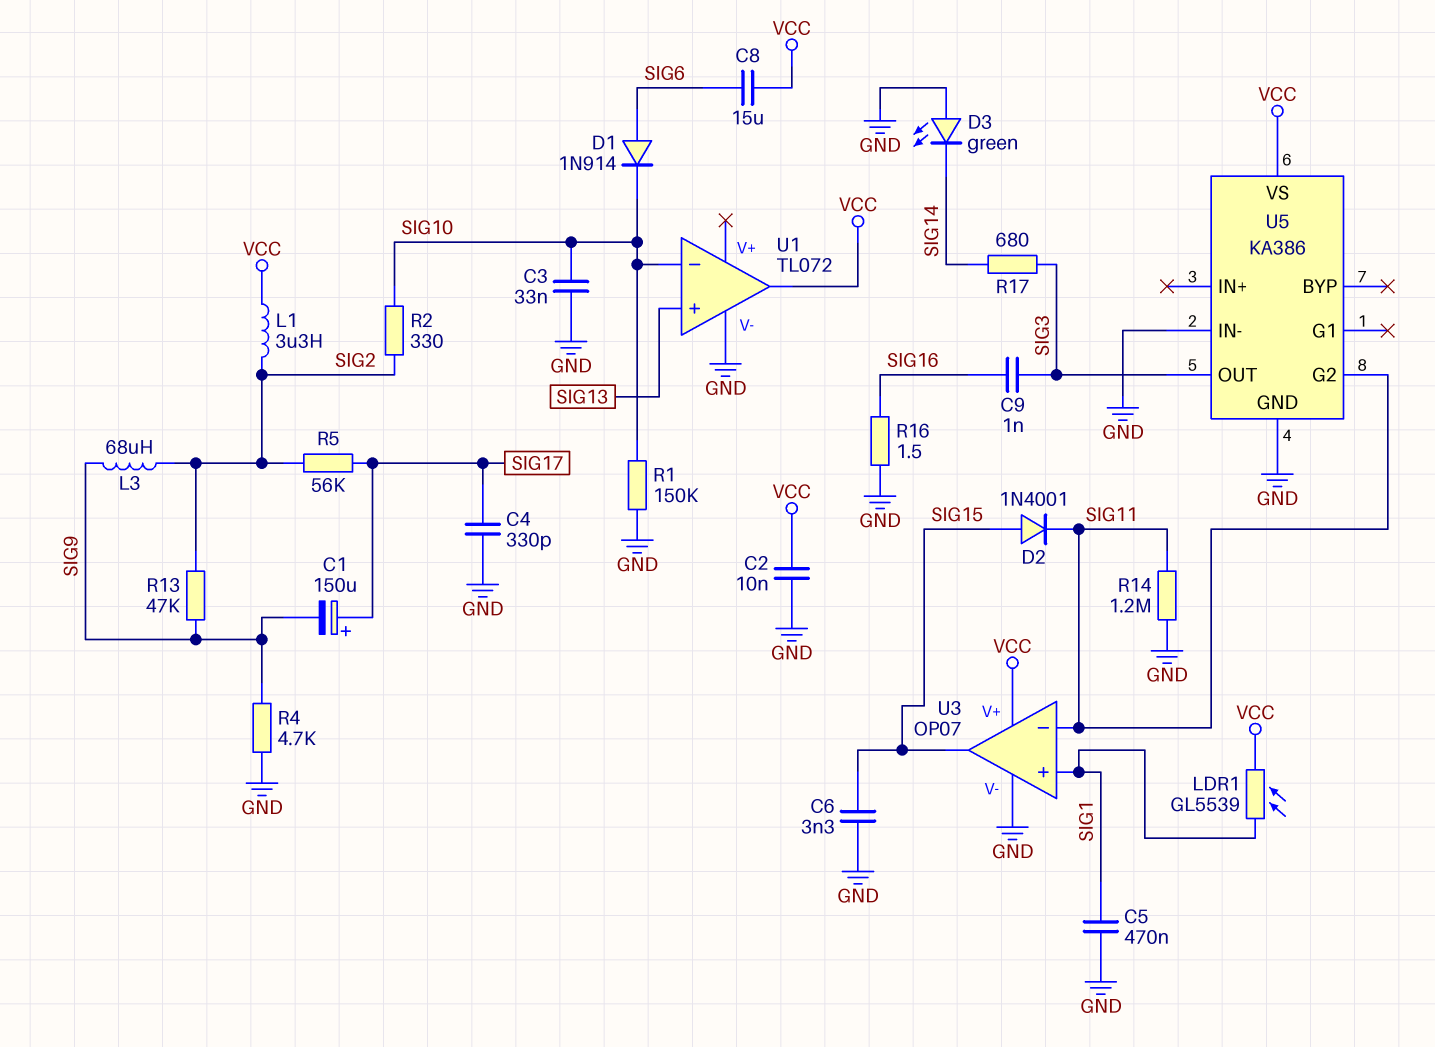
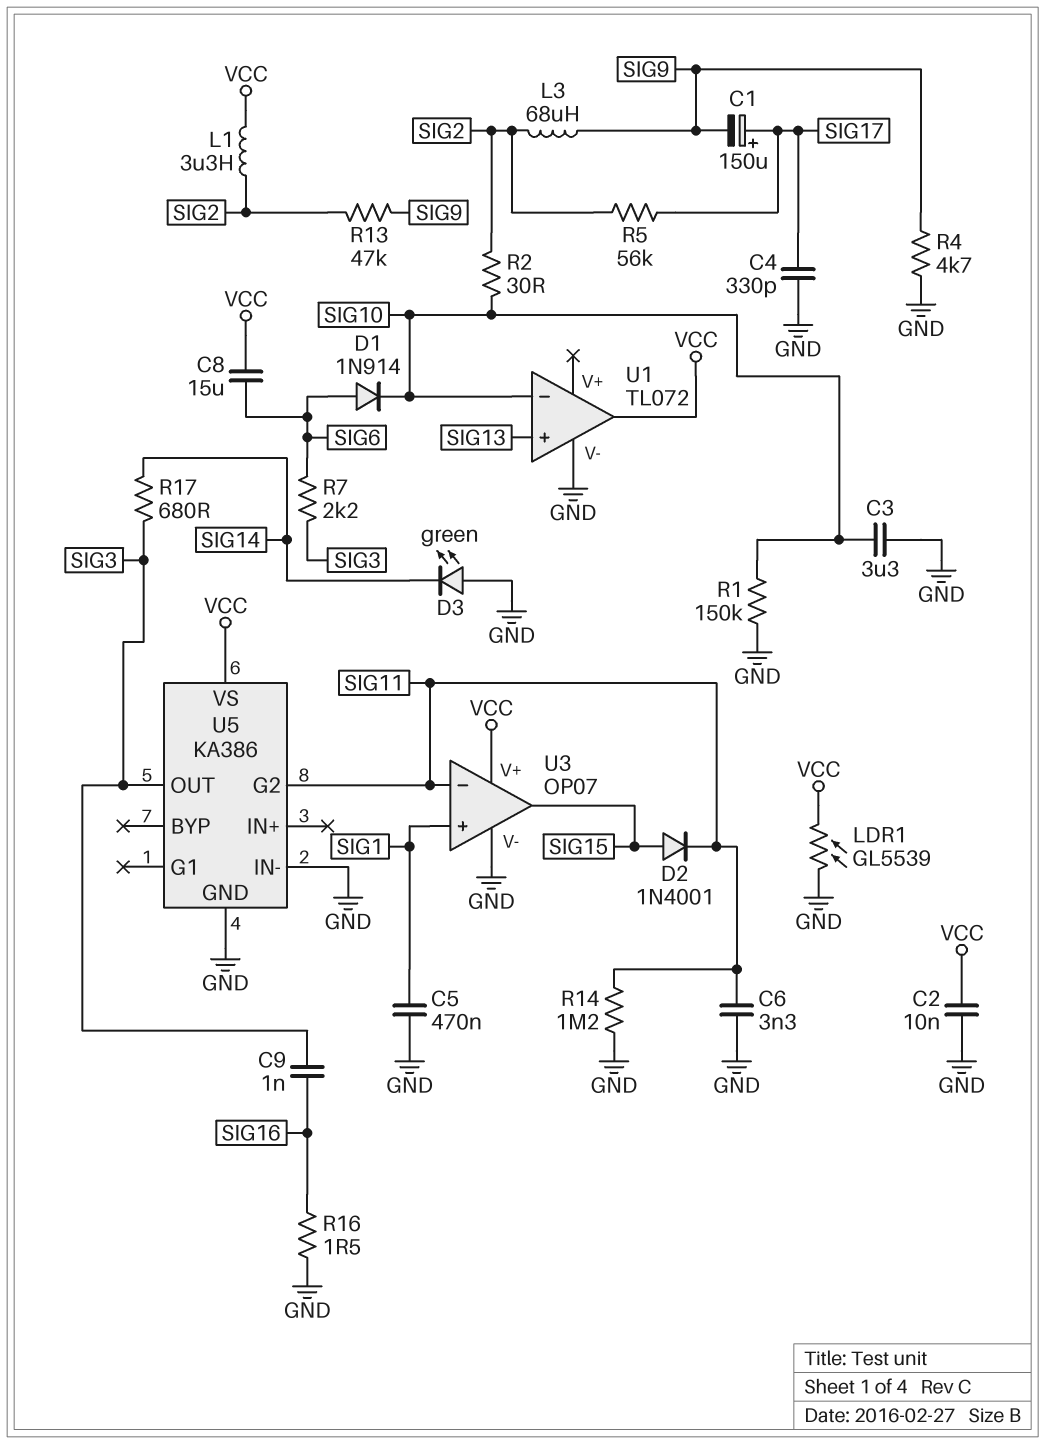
C3: 33nF (GND, SIG10) -> 3.3uF (GND, SIG10)
C6: 3.3nF (GND, SIG15) -> 3.3nF (GND, SIG11)
LDR1: GL5539 (SIG1, VCC) -> GL5539 (GND, VCC)
R2: 330 (SIG2, SIG10) -> 30 (SIG2, SIG10)
R7: none -> 2.2k (SIG3, SIG6)

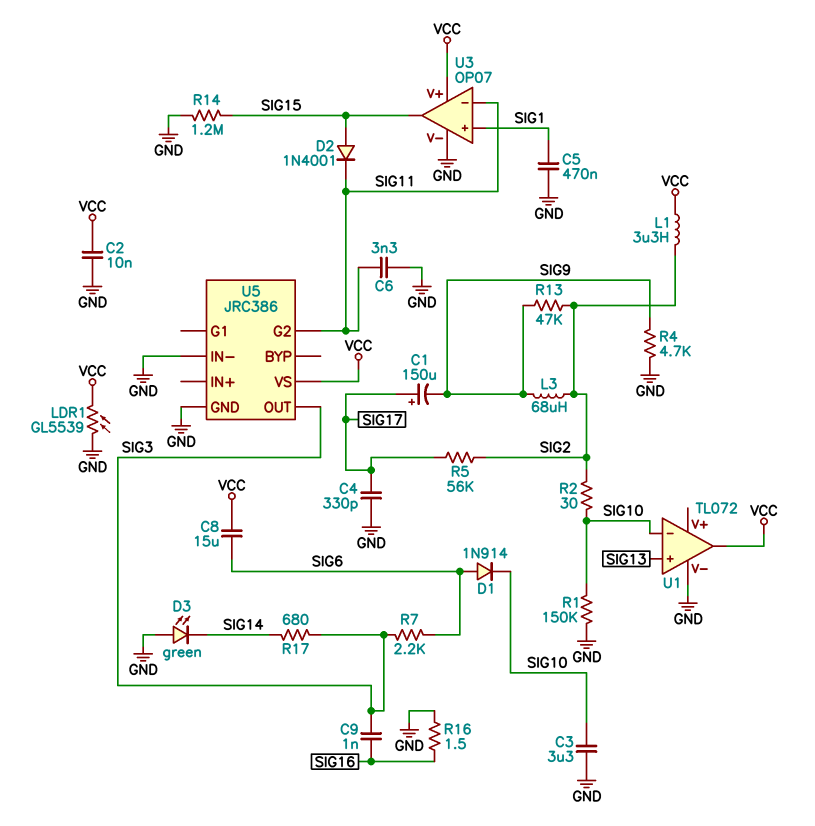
R14: 1.2M (GND, SIG11) -> 1.2M (GND, SIG15)
U5: KA386 -> JRC386

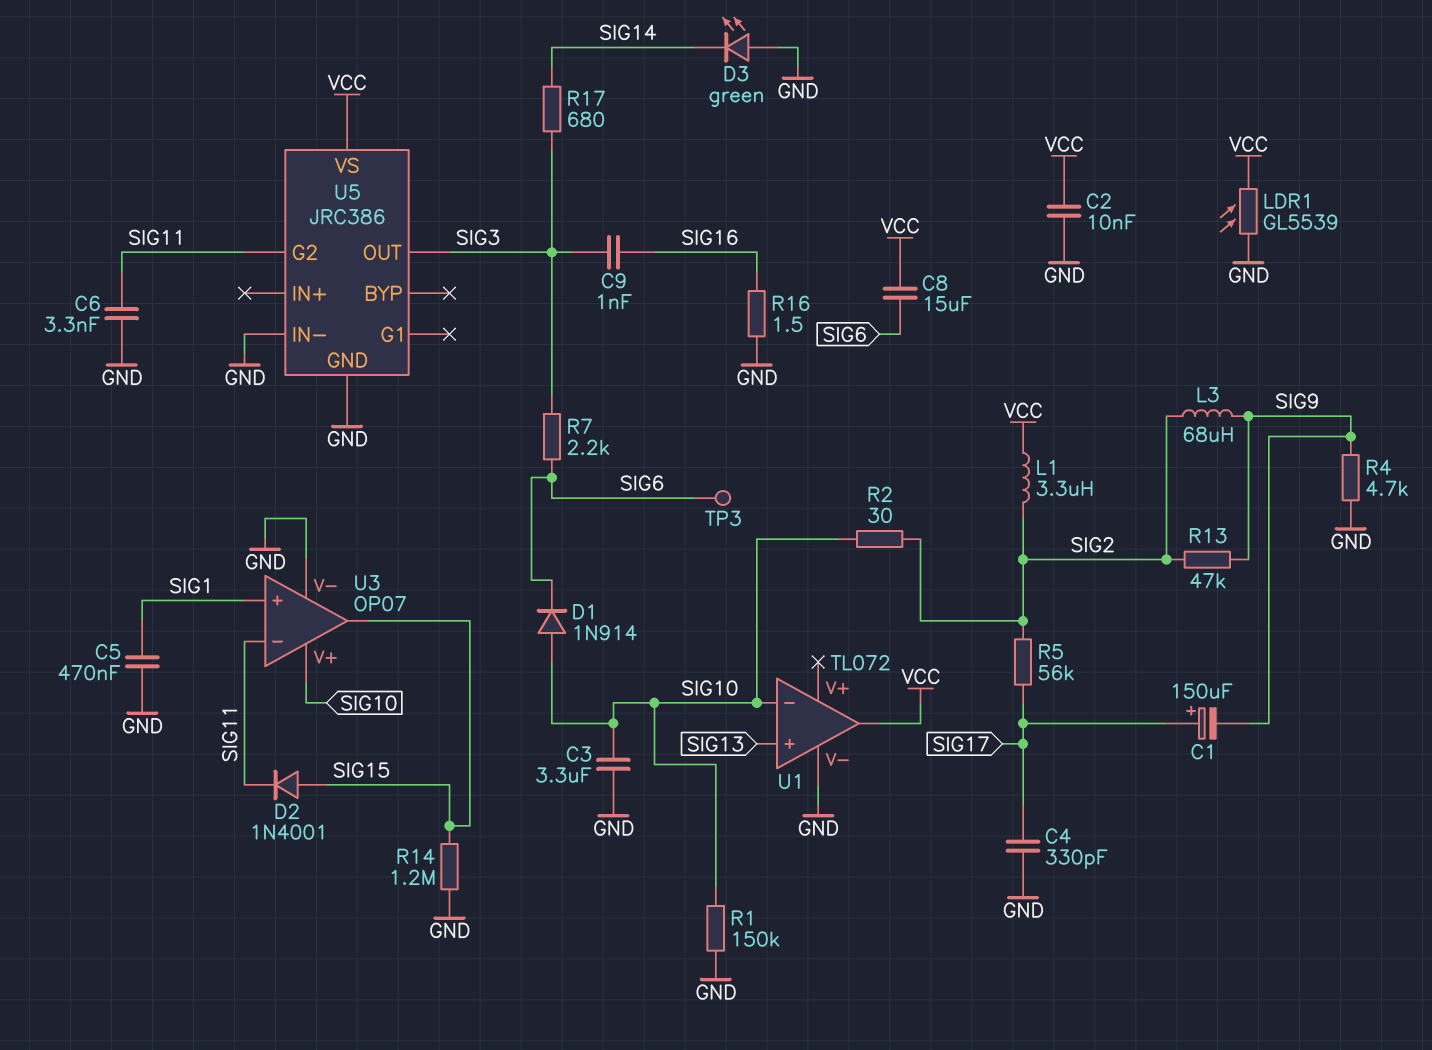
D1: diode 1N914 (A SIG6, K SIG10) -> diode 1N914 (A SIG10, K SIG6)
TP3: none -> test point (SIG6)
U3 pin V+: VCC -> SIG10

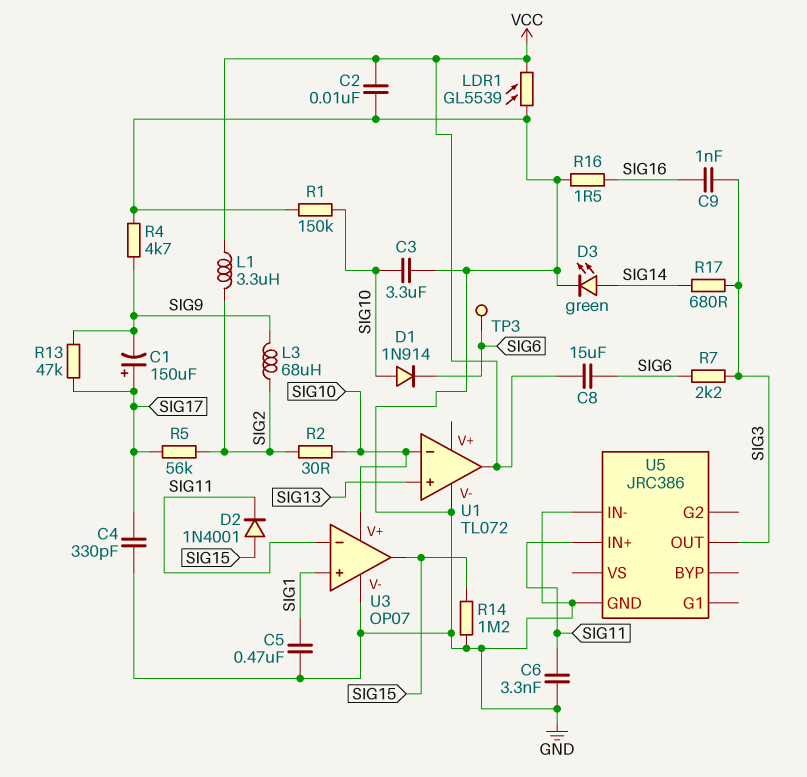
D3: LED green (A GND, K SIG14) -> LED green (A SIG14, K GND)
R13: 47k (SIG2, SIG9) -> 47k (SIG9, SIG17)
U5 pin G2: SIG11 -> none
U5 pin IN+: none -> SIG11
U5 pin VS: VCC -> none

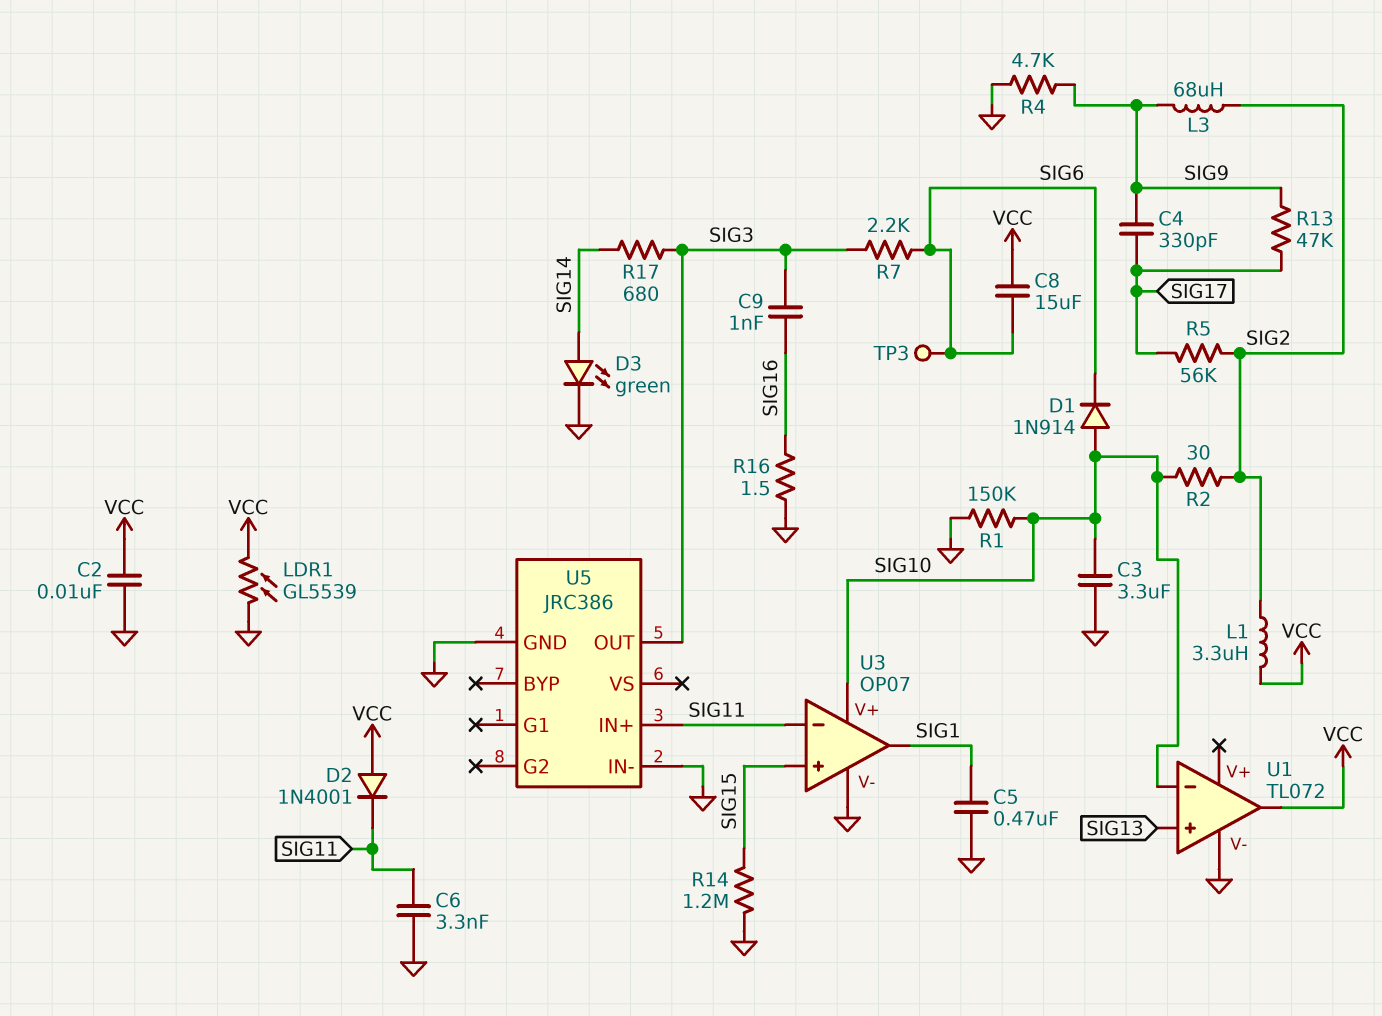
C1: 150uF (plus SIG17, minus SIG9) -> none
C4: 330pF (GND, SIG17) -> 330pF (SIG9, SIG17)
D2: diode 1N4001 (A SIG15, K SIG11) -> diode 1N4001 (A VCC, K SIG11)
U3 pin in+: SIG1 -> SIG15
U3 pin out: SIG15 -> SIG1

